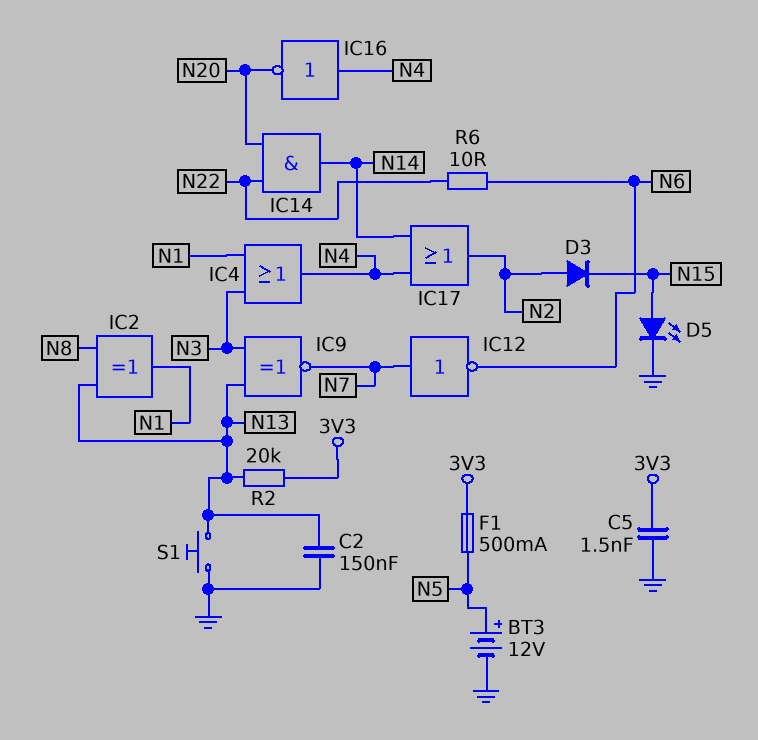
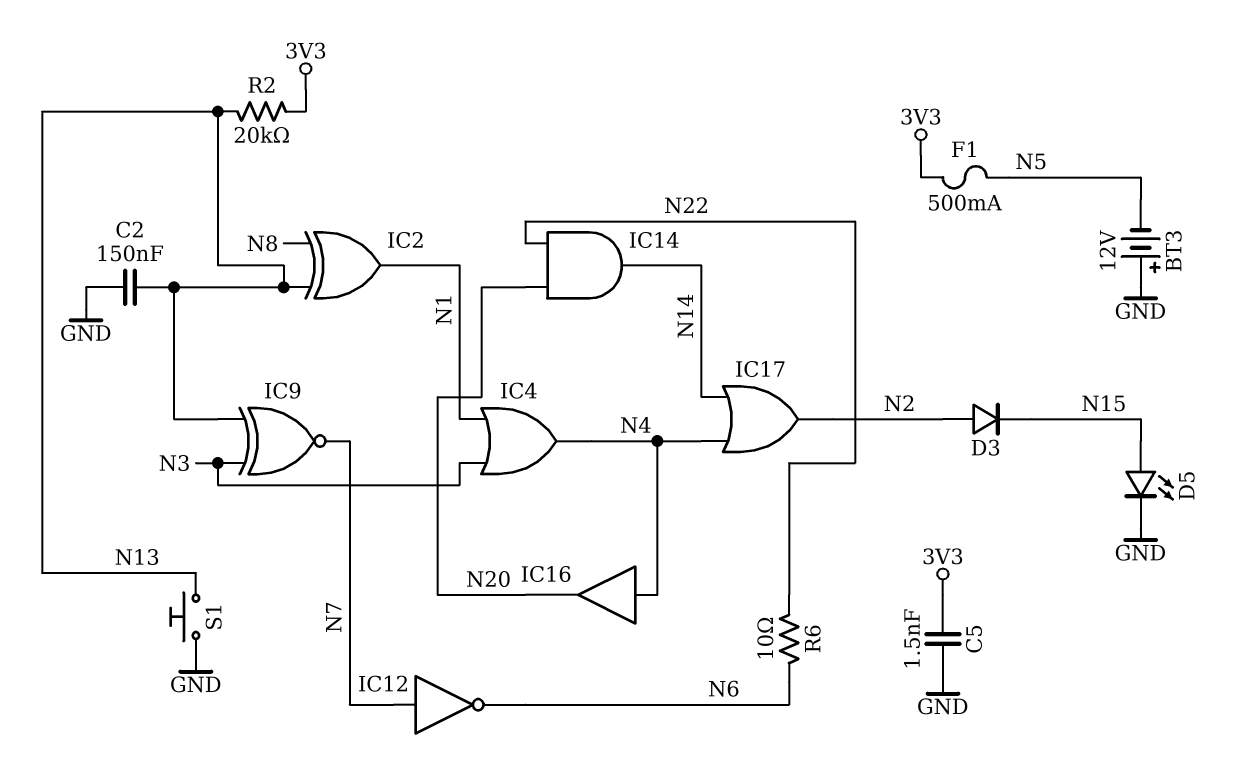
BT3: 12V (plus N5, minus GND) -> 12V (plus GND, minus N5)
IC16: NOT (in N4, out N20) -> buffer (in N4, out N20)

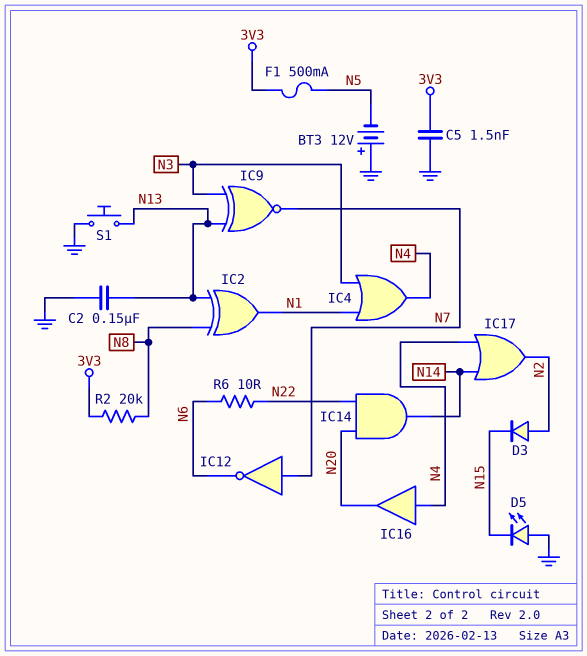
D5: LED (A N15, K GND) -> LED (A GND, K N15)
R2: 20k (3V3, N13) -> 20k (3V3, N8)

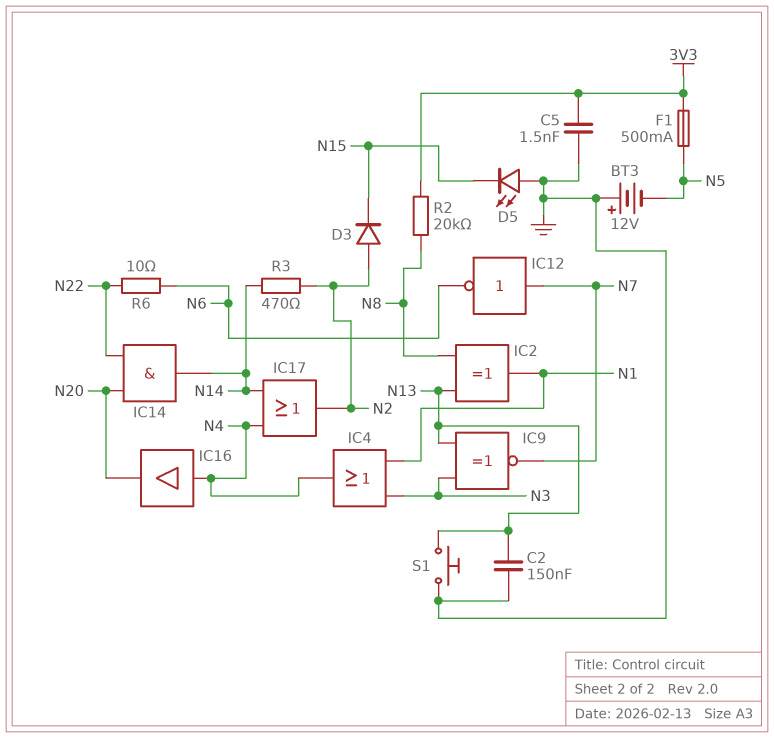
R3: none -> 470 (N2, N14)

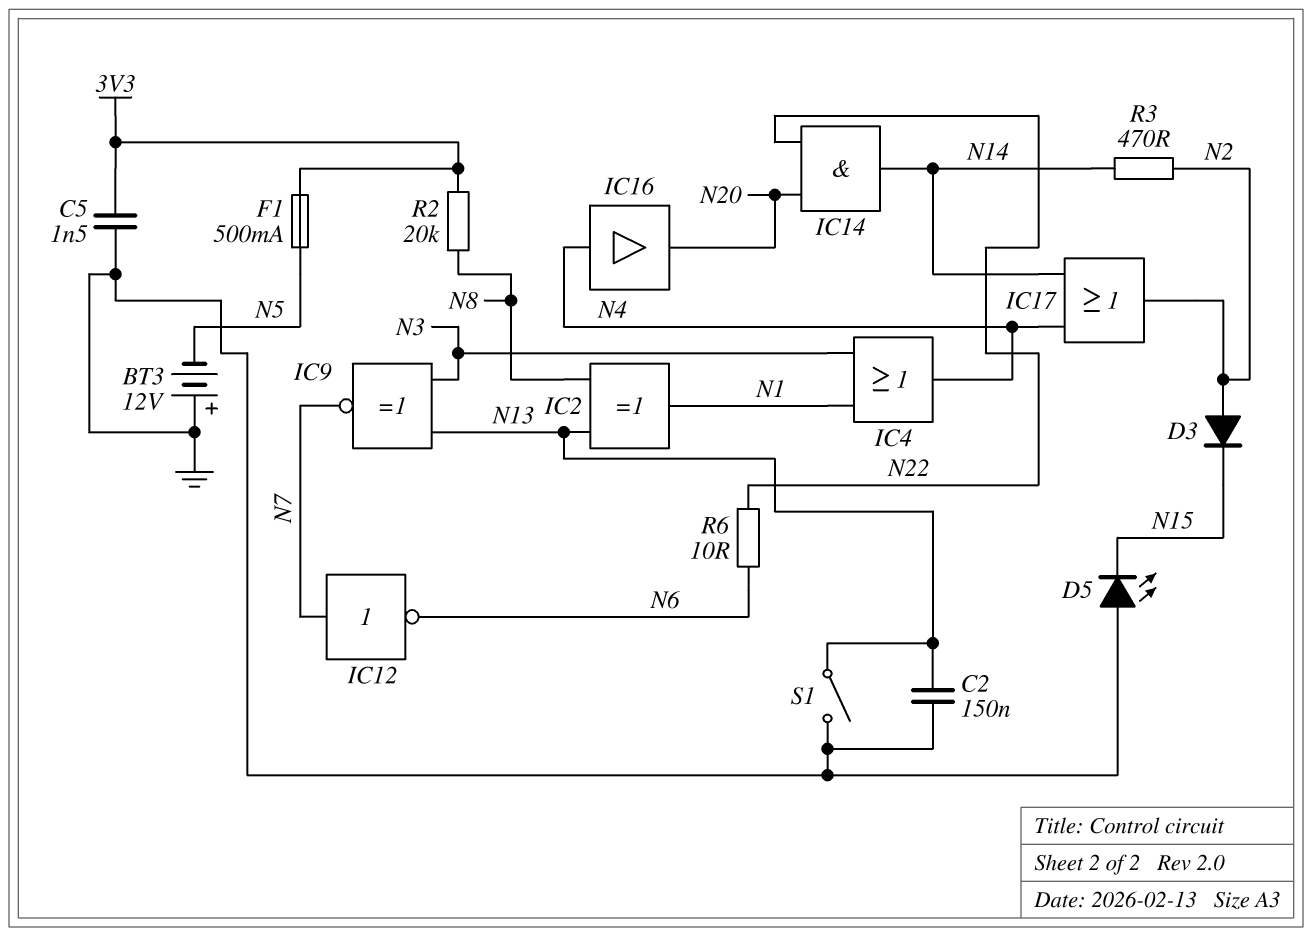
S1: button (GND, N13) -> switch (GND, N13)

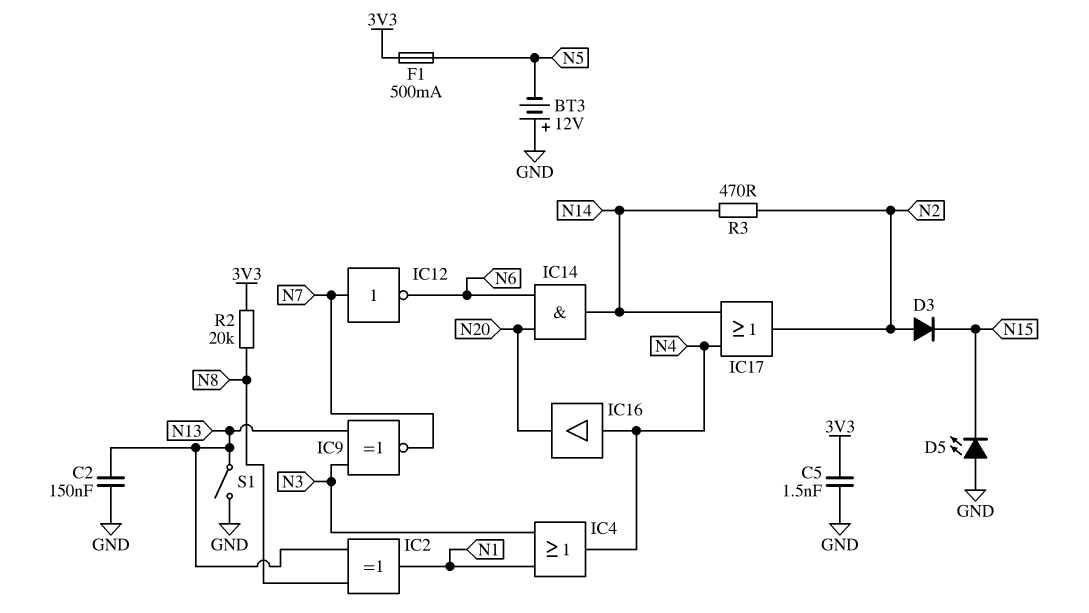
IC14: AND (in N20, in N22, out N14) -> AND (in N6, in N20, out N14)
R6: 10 (N6, N22) -> none

